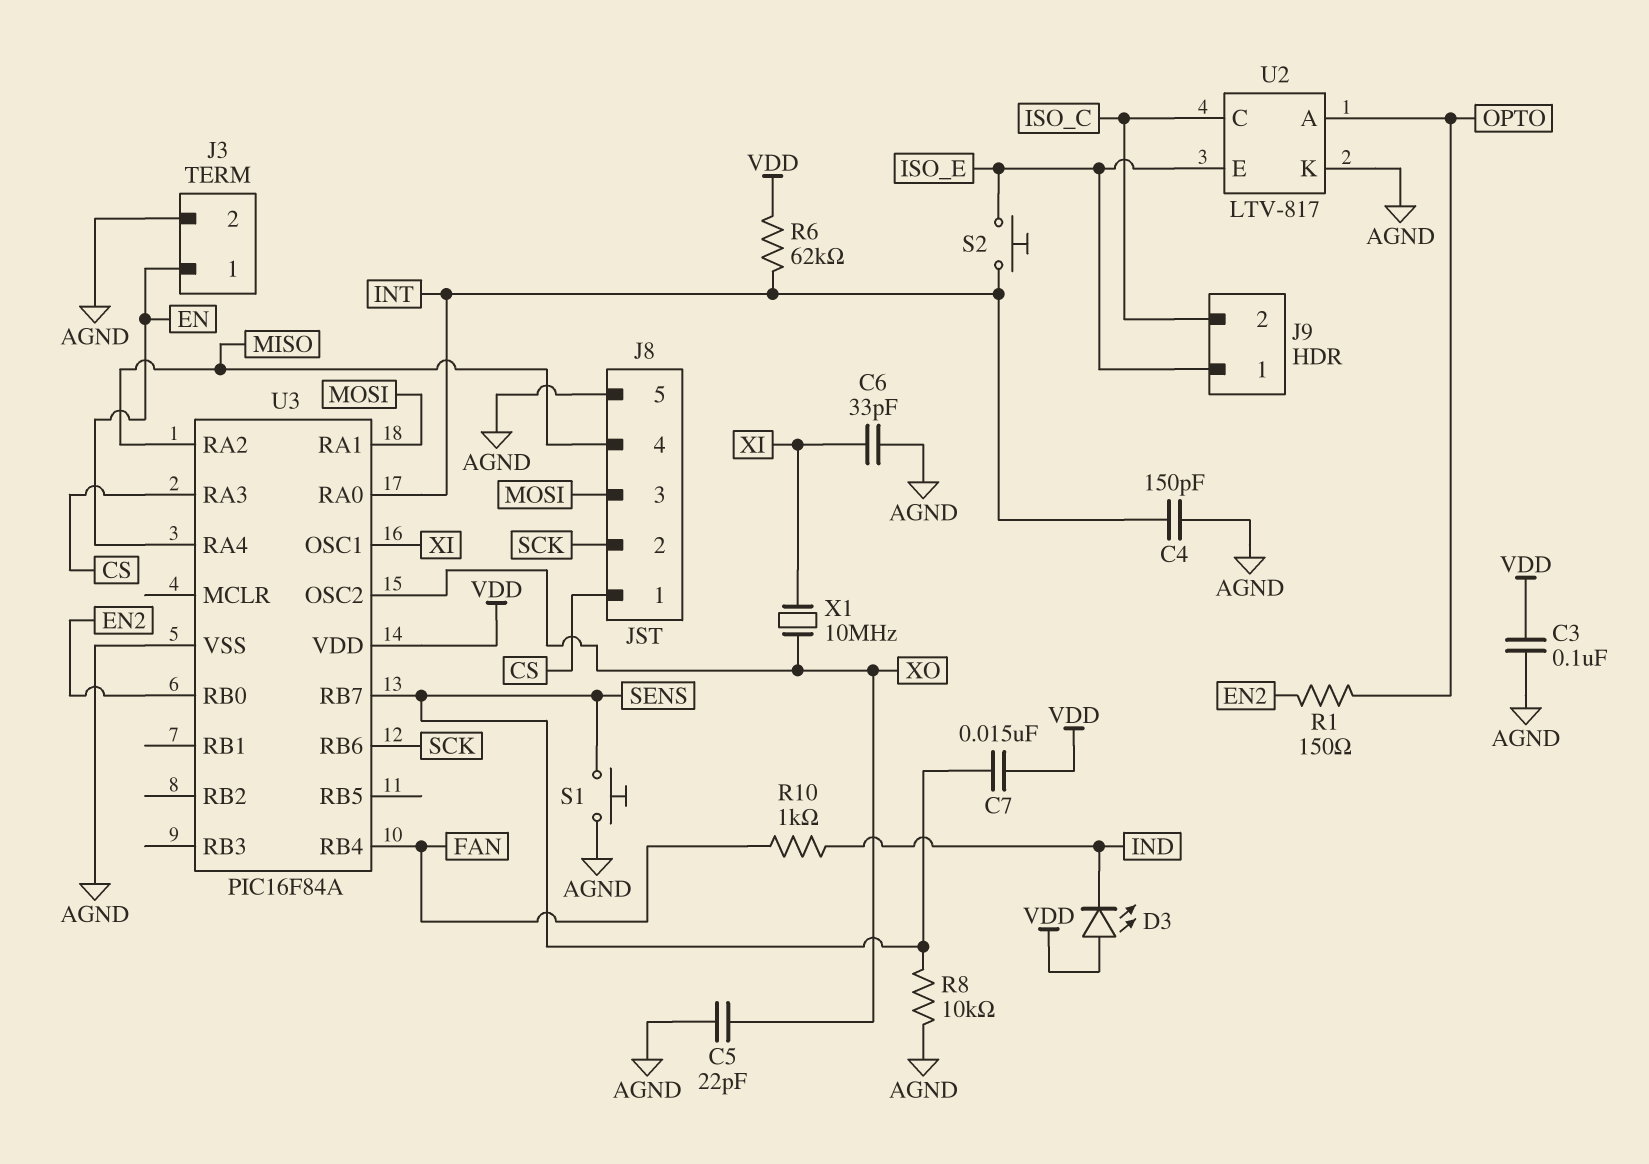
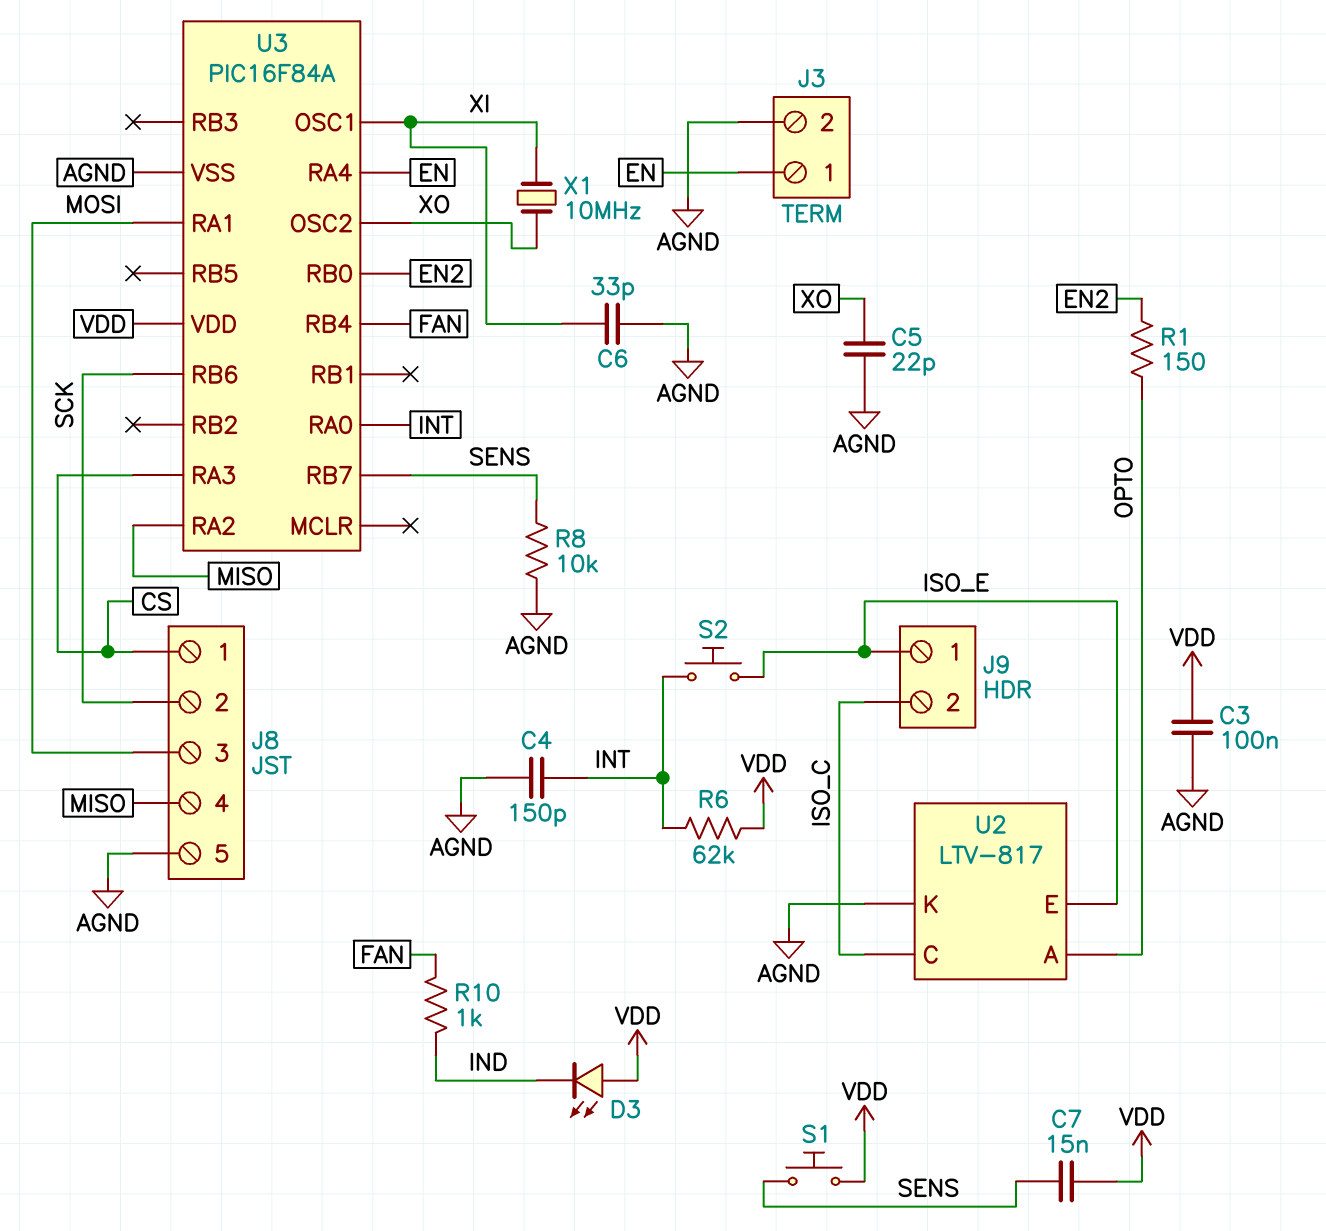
S1: button (AGND, SENS) -> button (SENS, VDD)

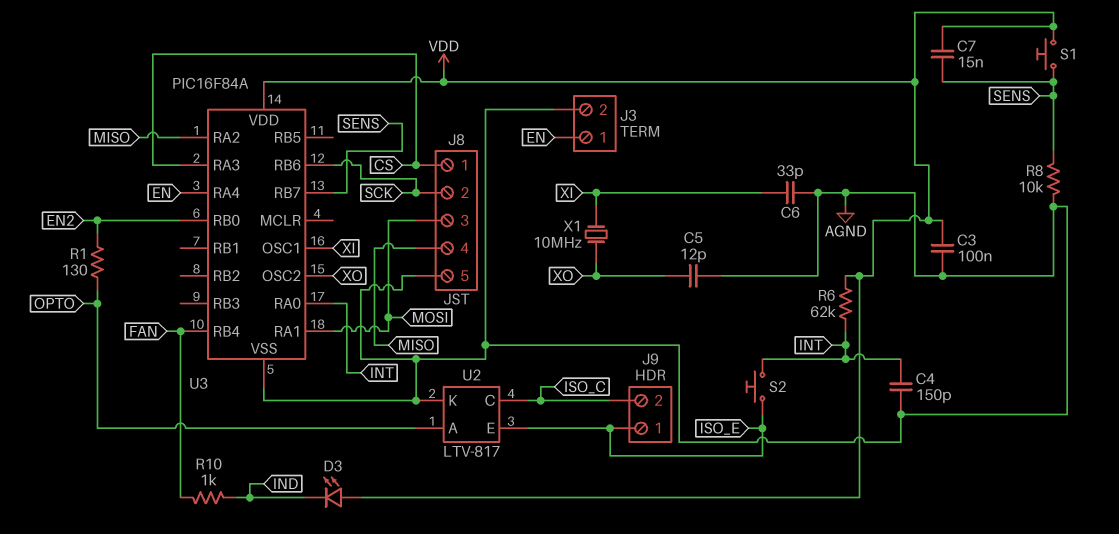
C5: 22pF (AGND, XO) -> 12pF (AGND, XO)
R1: 150 (EN2, OPTO) -> 130 (EN2, OPTO)

